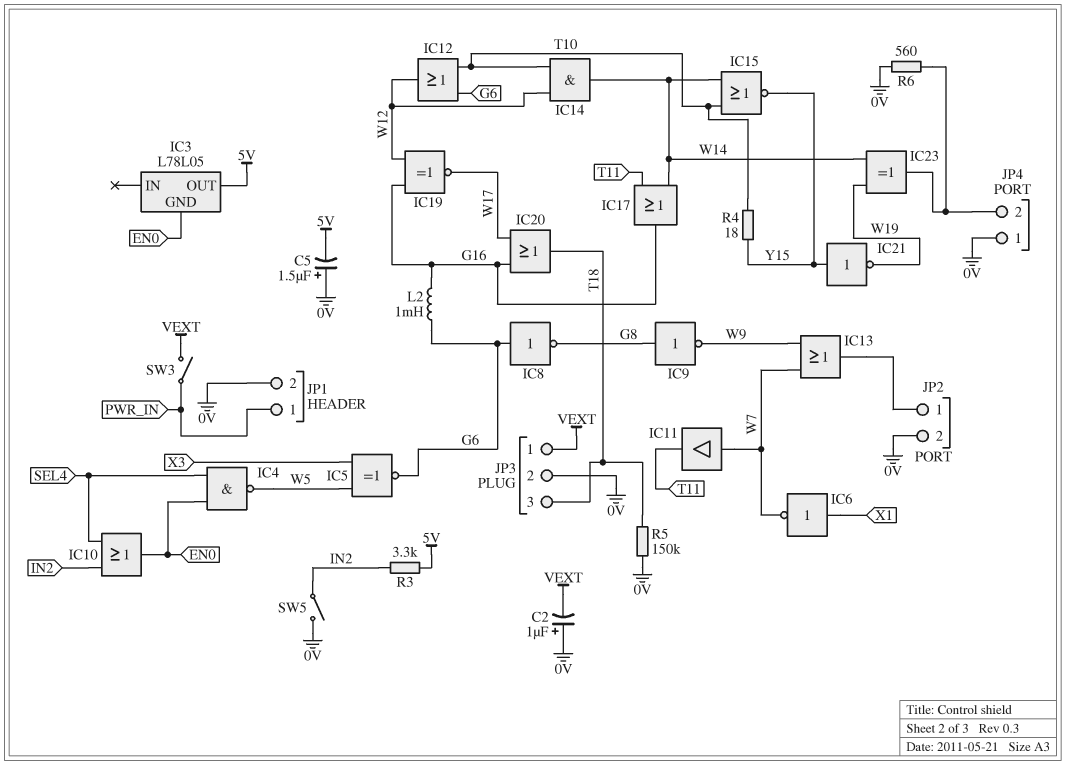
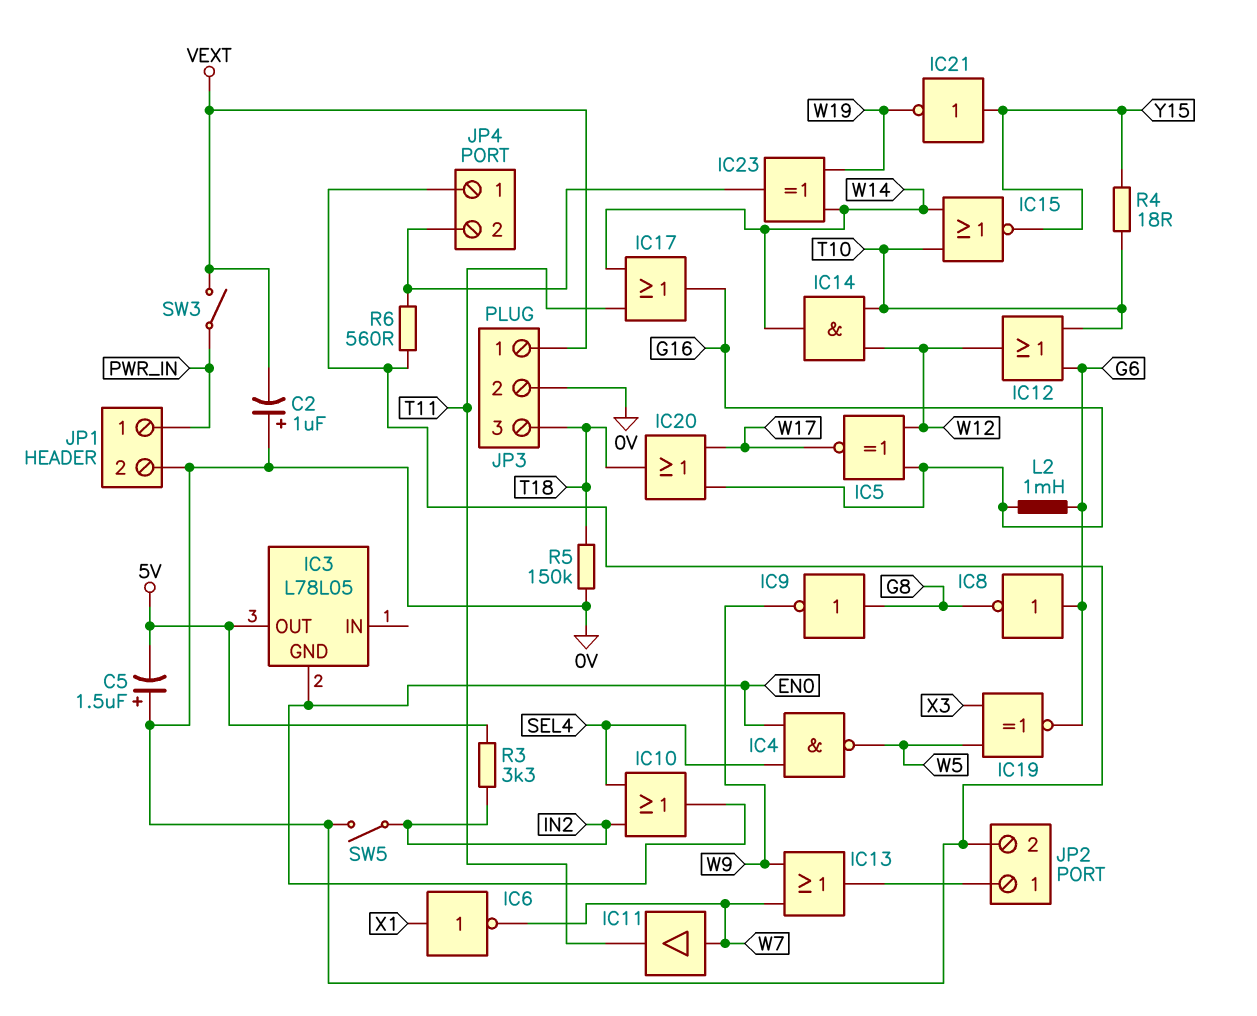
IC5: XNOR (in W5, in X3, out G6) -> XNOR (in G16, in W12, out W17)
IC19: XNOR (in G16, in W12, out W17) -> XNOR (in W5, in X3, out G6)

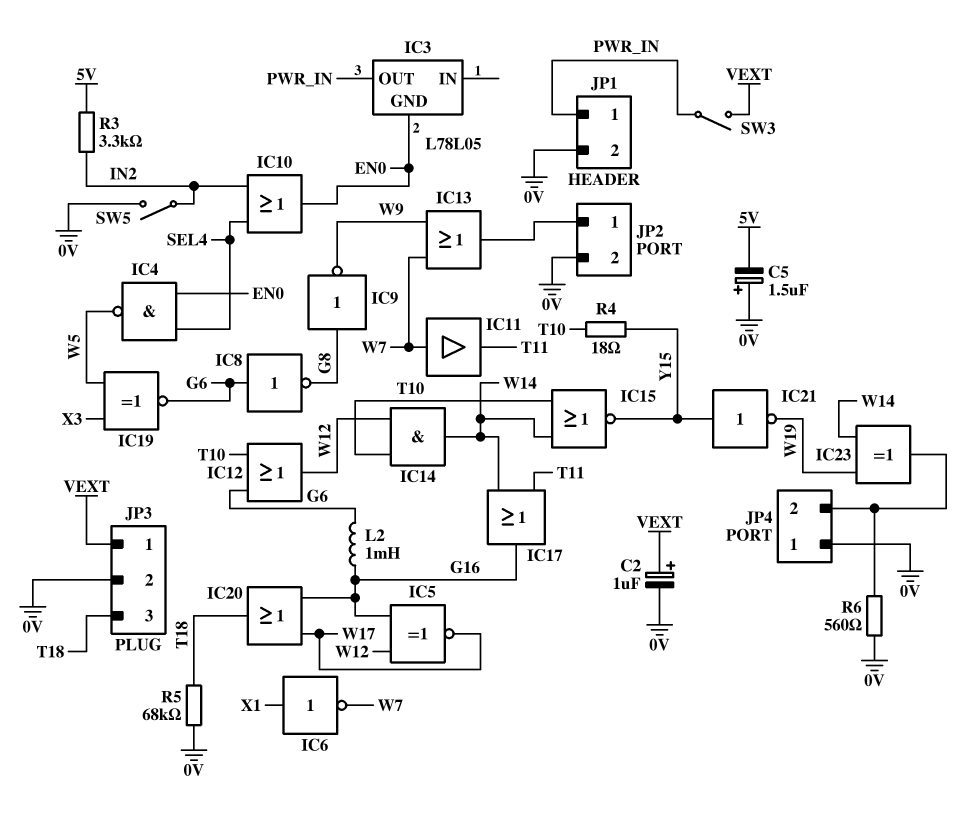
C2: 1uF (plus 0V, minus VEXT) -> 1uF (plus VEXT, minus 0V)
IC3 pin OUT: 5V -> PWR_IN
R5: 150k (0V, T18) -> 68k (0V, T18)

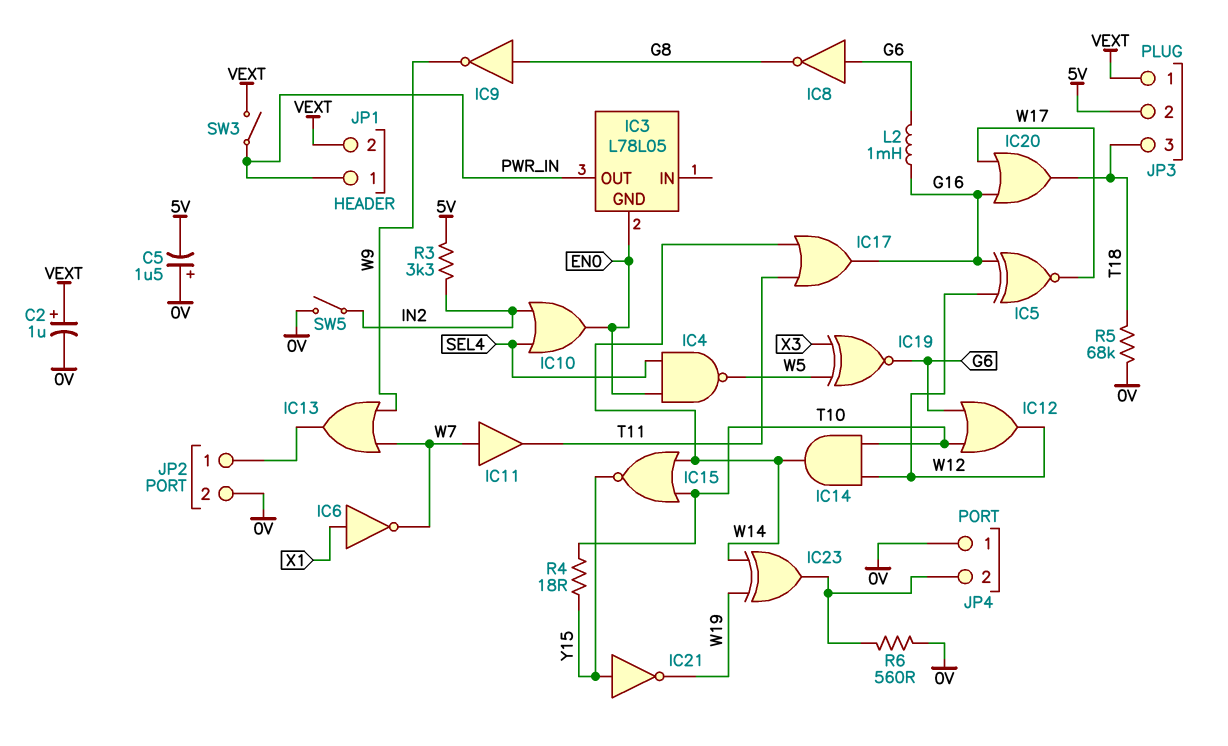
JP1 pin 2: 0V -> VEXT
JP3 pin 2: 0V -> 5V

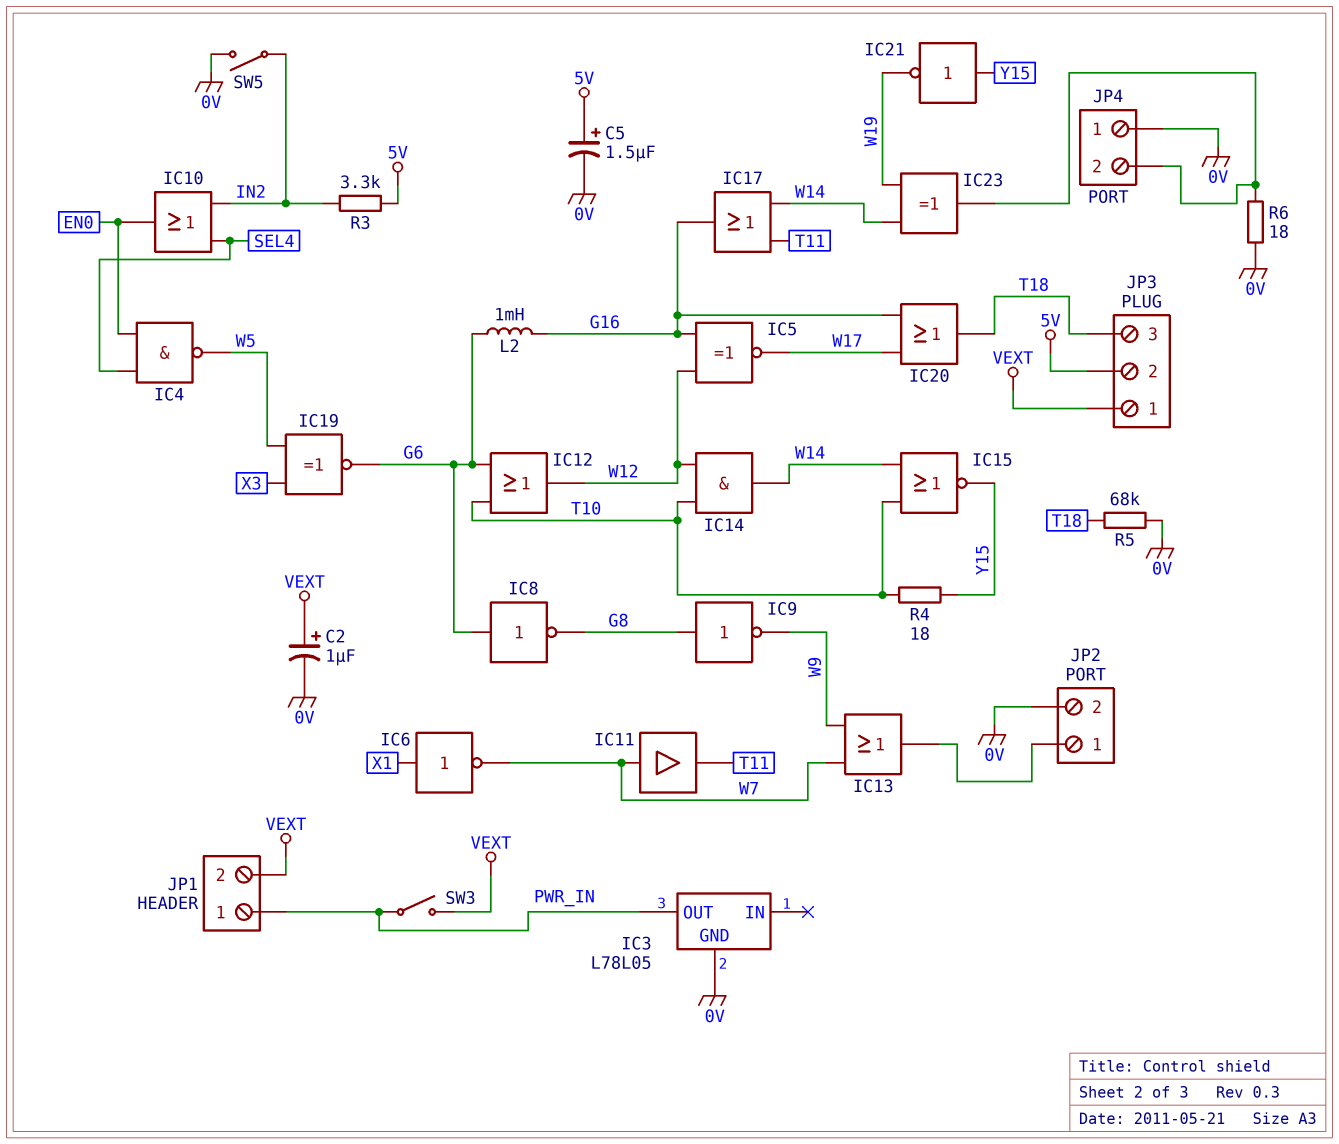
C5: 1.5uF (plus 0V, minus 5V) -> 1.5uF (plus 5V, minus 0V)
IC3 pin GND: EN0 -> 0V
R6: 560 (0V, JP4/2) -> 18 (0V, JP4/2)

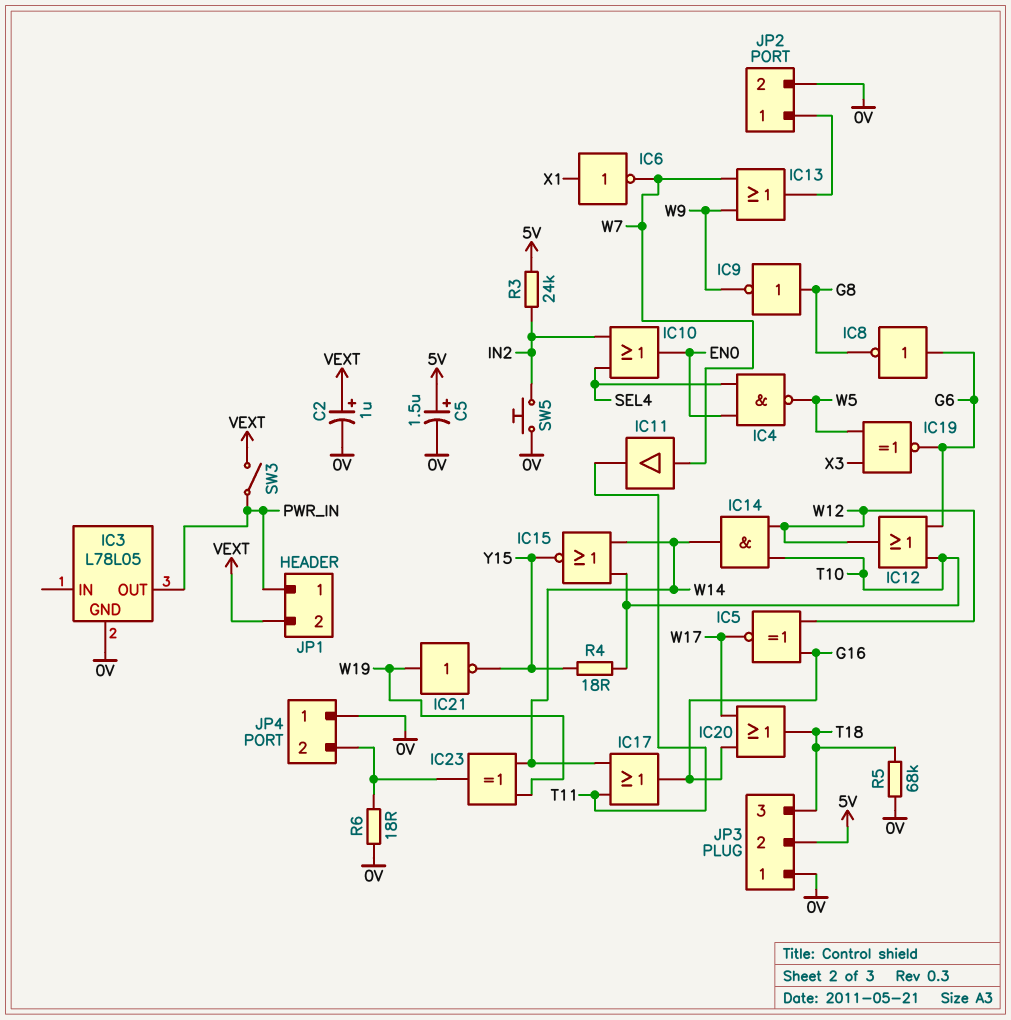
IC21: NOT (in Y15, out W19) -> NOT (in W19, out Y15)
JP3 pin 1: VEXT -> 0V
L2: 1mH (G6, G16) -> none
R3: 3.3k (5V, IN2) -> 24k (5V, IN2)
SW5: switch (0V, IN2) -> button (0V, IN2)

